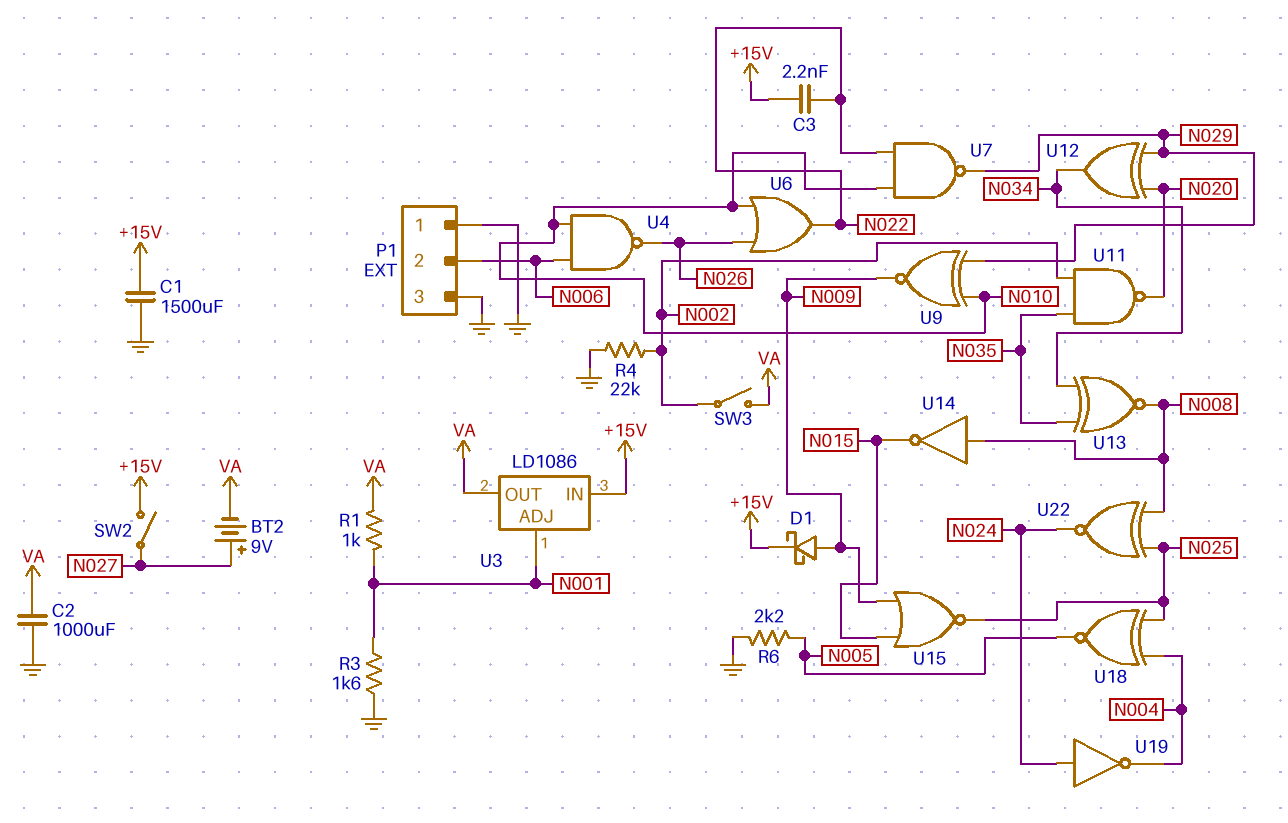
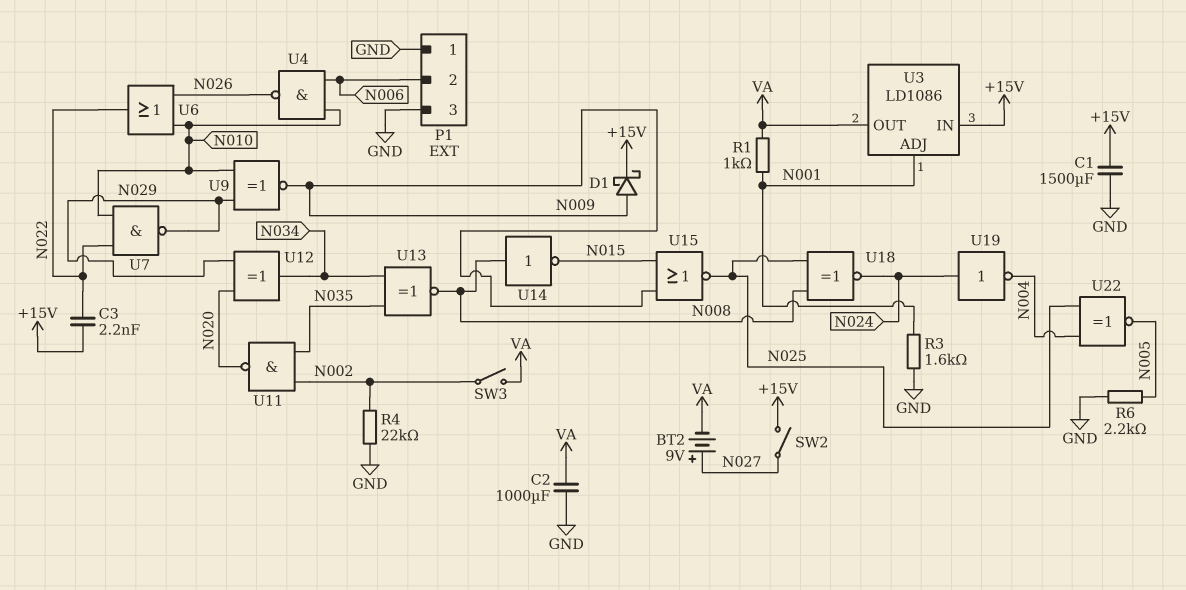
U18: XNOR (in N004, in N025, out N005) -> XNOR (in N008, in N025, out N024)
U22: XNOR (in N008, in N025, out N024) -> XNOR (in N004, in N025, out N005)

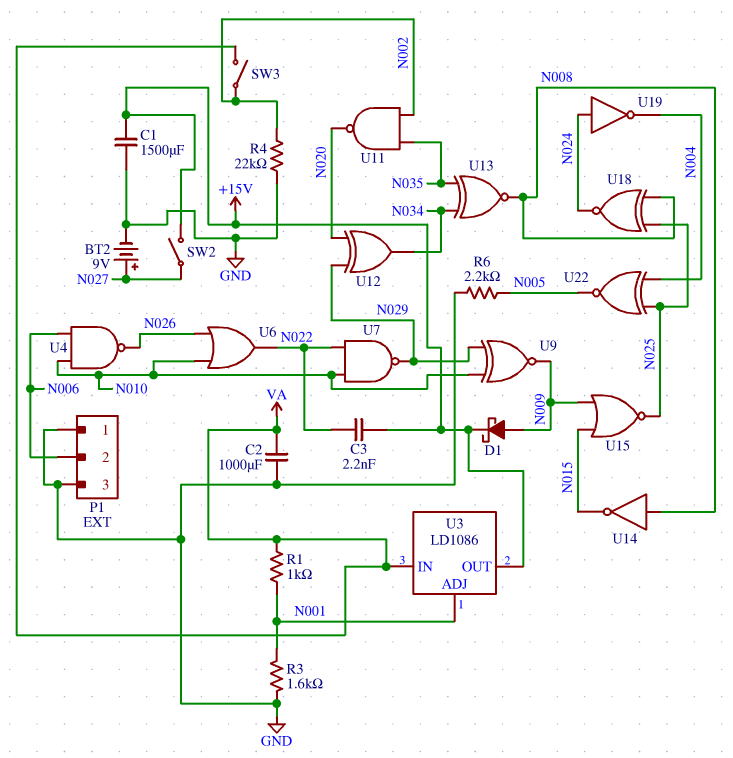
BT2: 9V (plus N027, minus VA) -> 9V (plus N027, minus GND)
U3 pin IN: +15V -> VA
U3 pin OUT: VA -> +15V

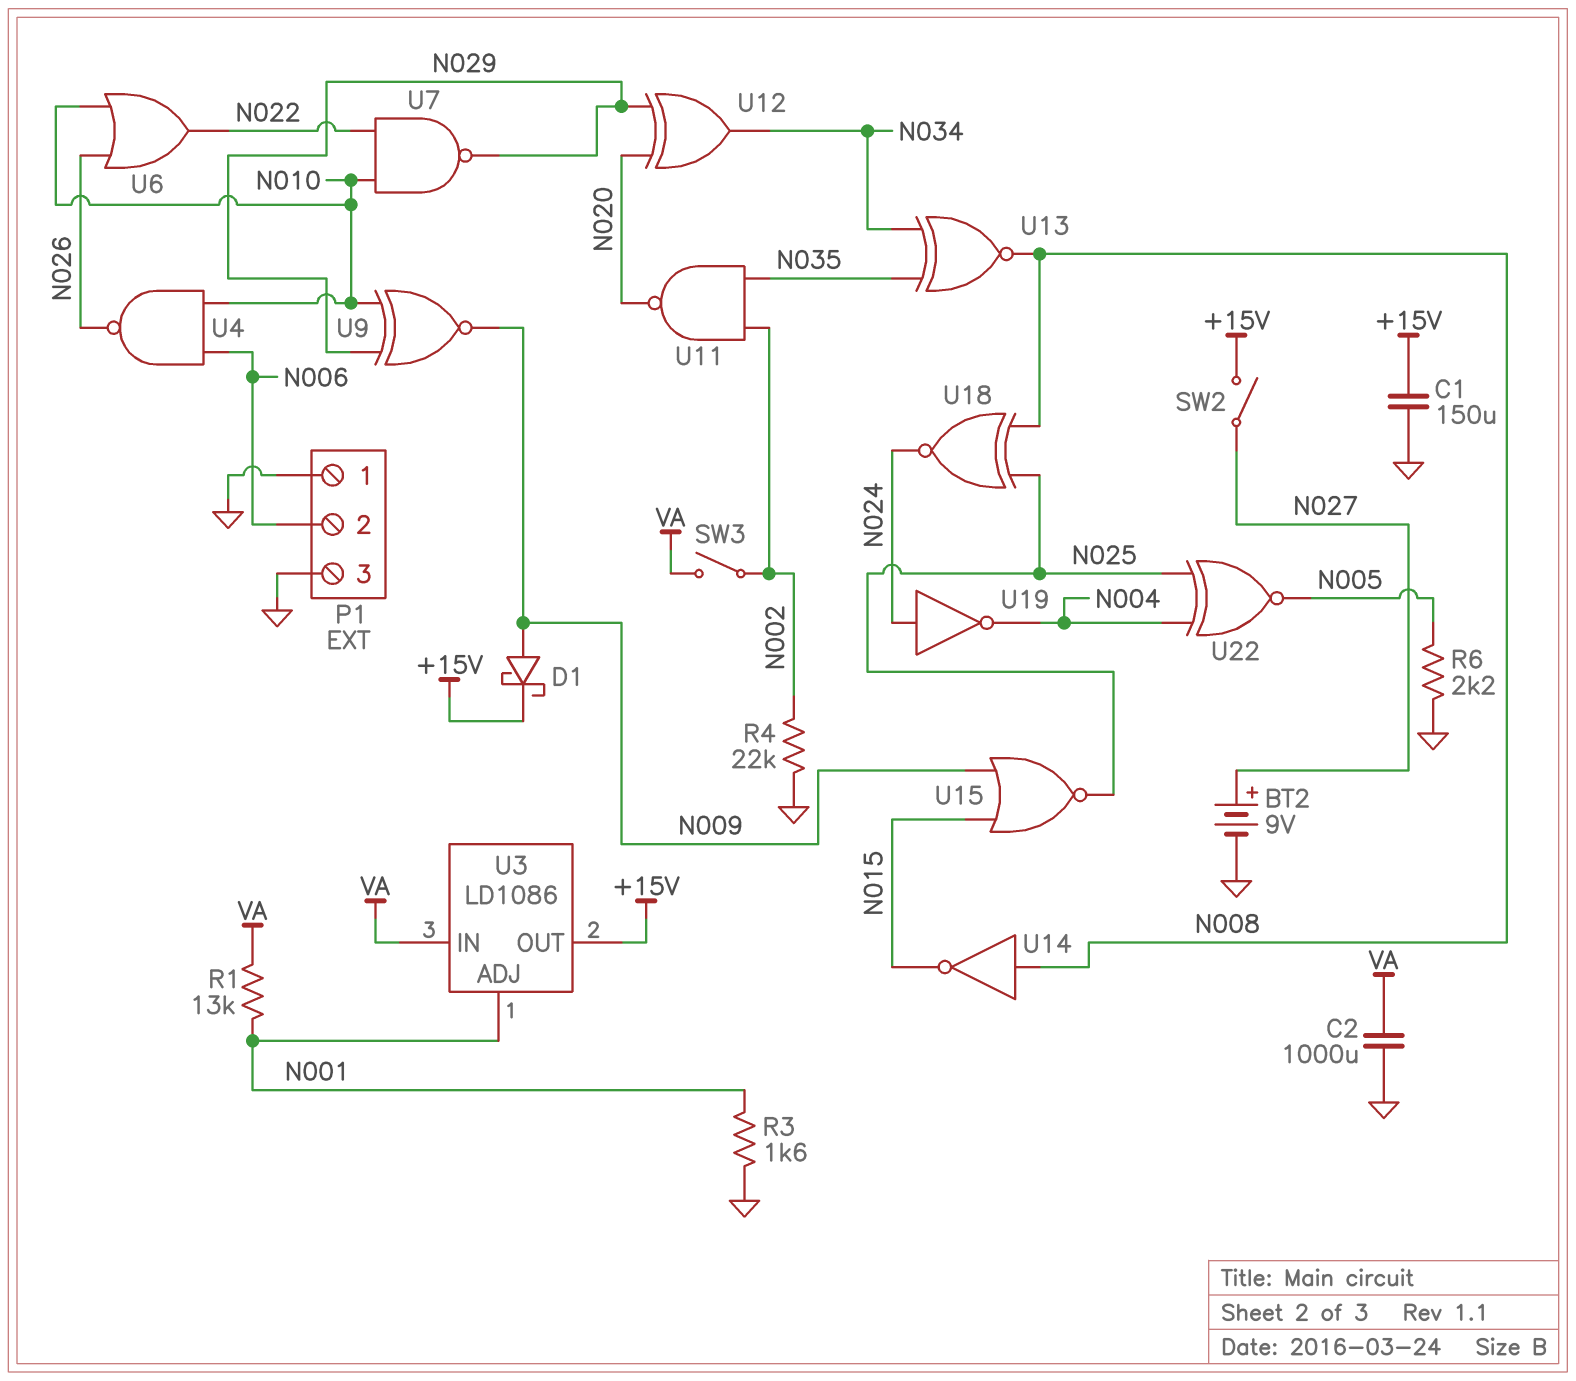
C1: 1500uF (+15V, GND) -> 150uF (+15V, GND)
C3: 2.2nF (+15V, N022) -> none
R1: 1k (N001, VA) -> 13k (N001, VA)

